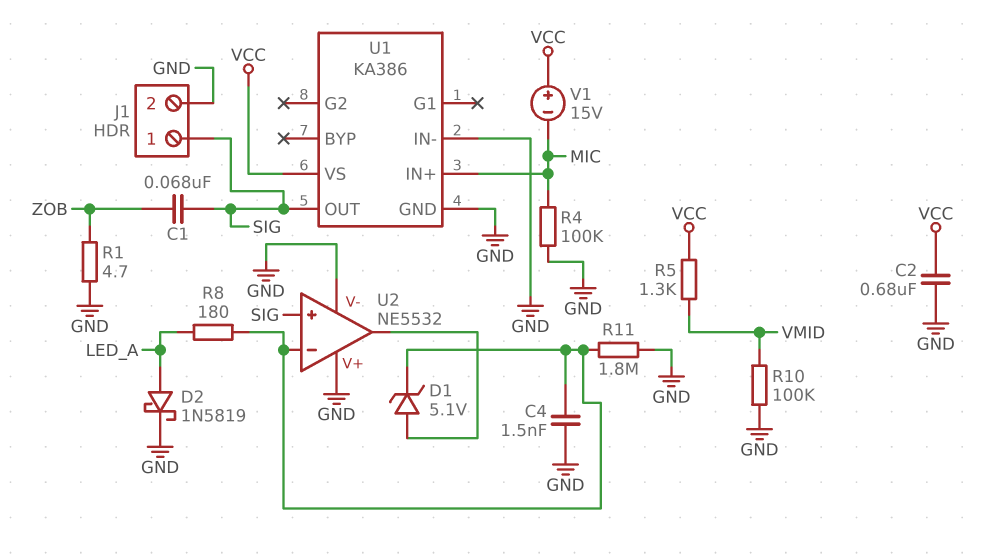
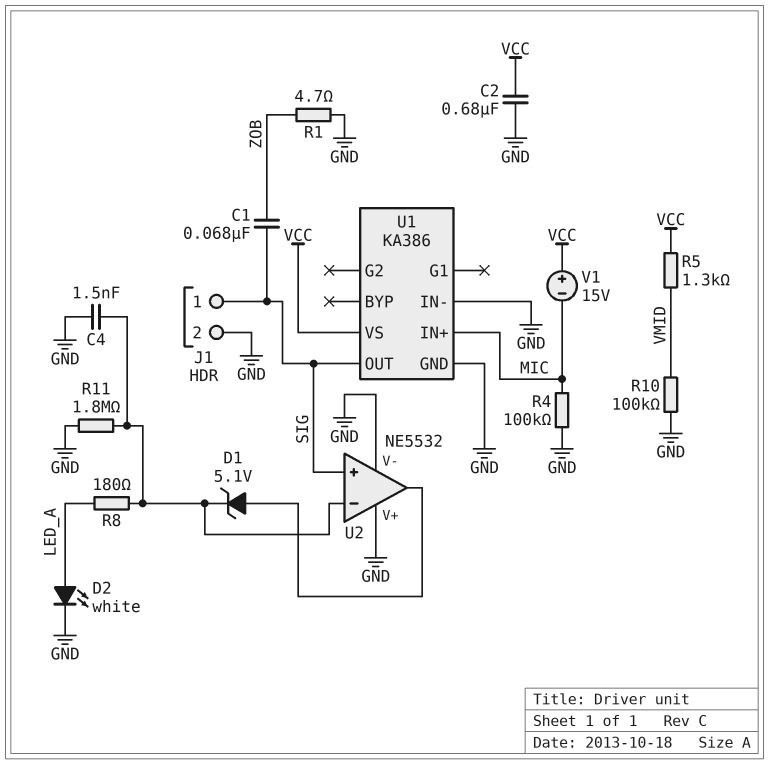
D2: schottky 1N5819 (A LED_A, K GND) -> LED white (A LED_A, K GND)

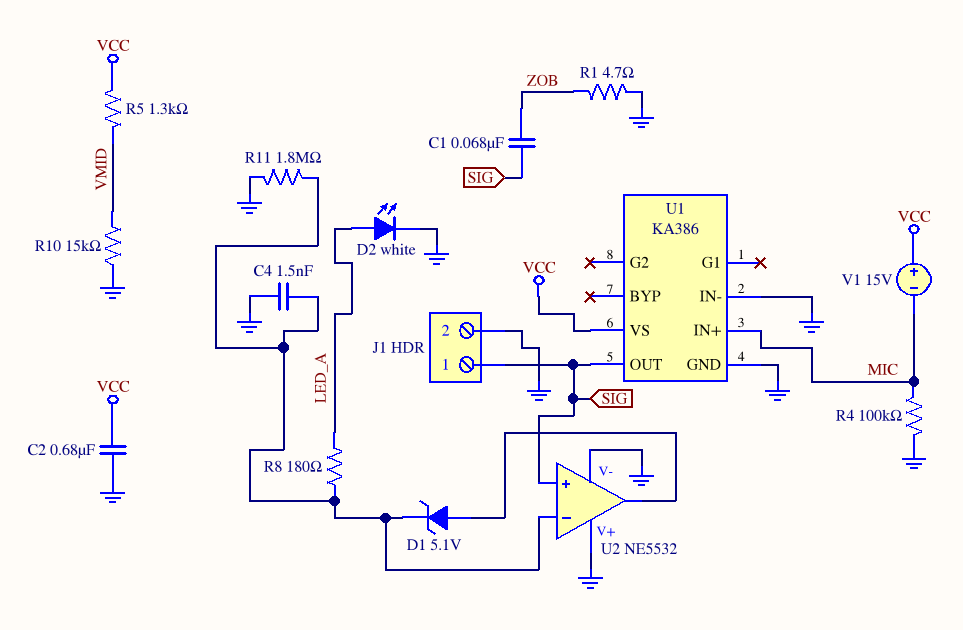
R10: 100k (GND, VMID) -> 15k (GND, VMID)

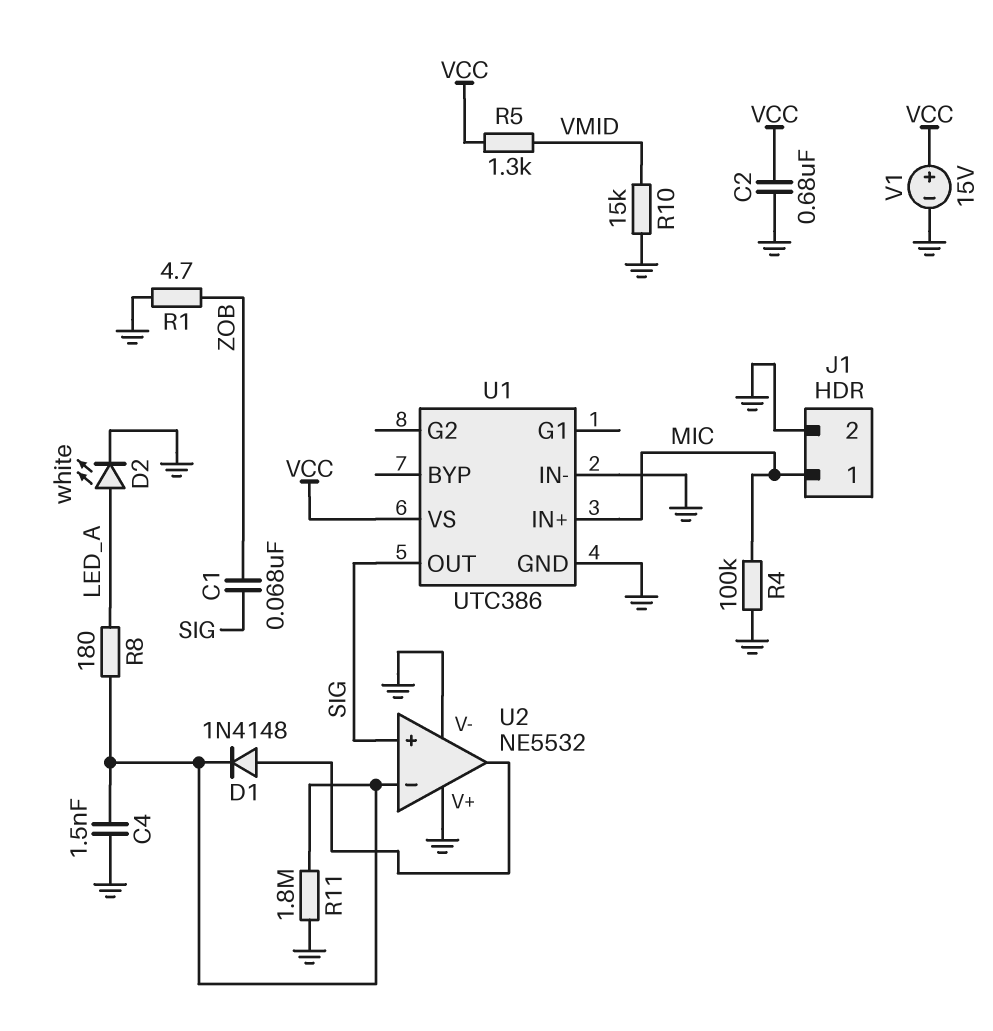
D1: zener 5.1V (A U2/out, K U2/in-) -> diode 1N4148 (A U2/out, K U2/in-)
J1 pin 1: SIG -> MIC
U1: KA386 -> UTC386
V1: 15V (plus VCC, minus MIC) -> 15V (plus VCC, minus GND)

